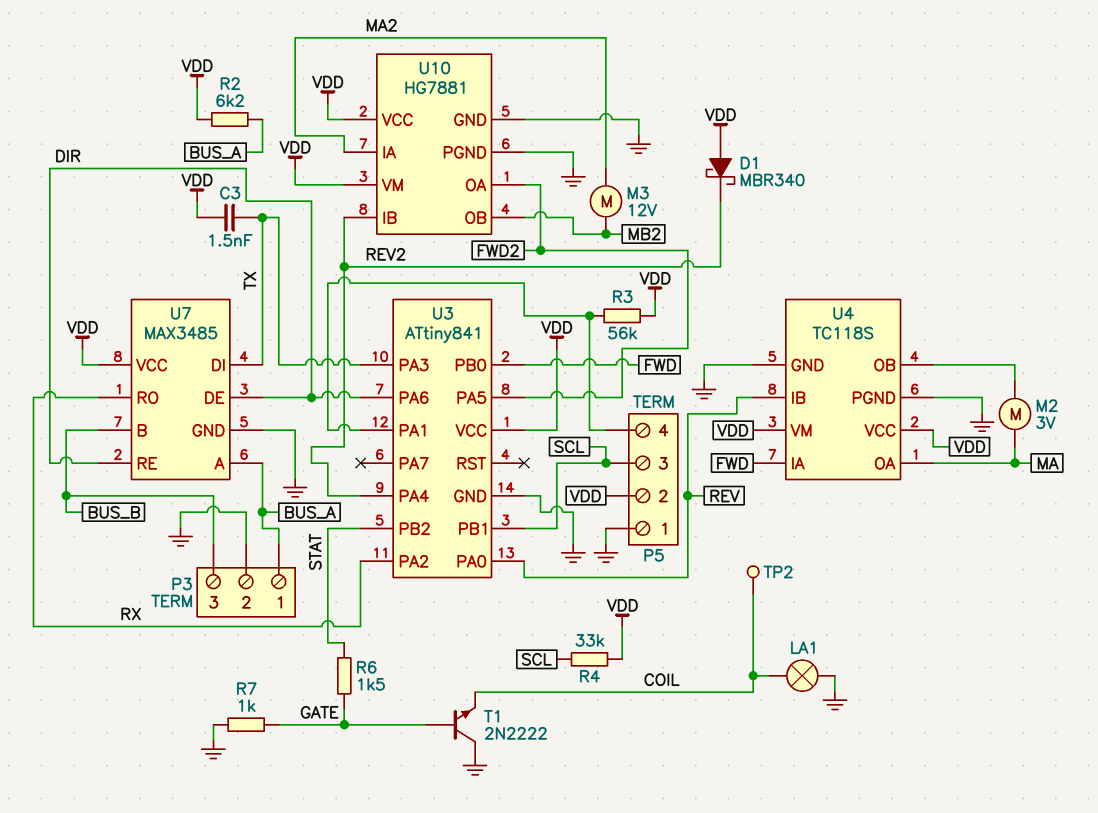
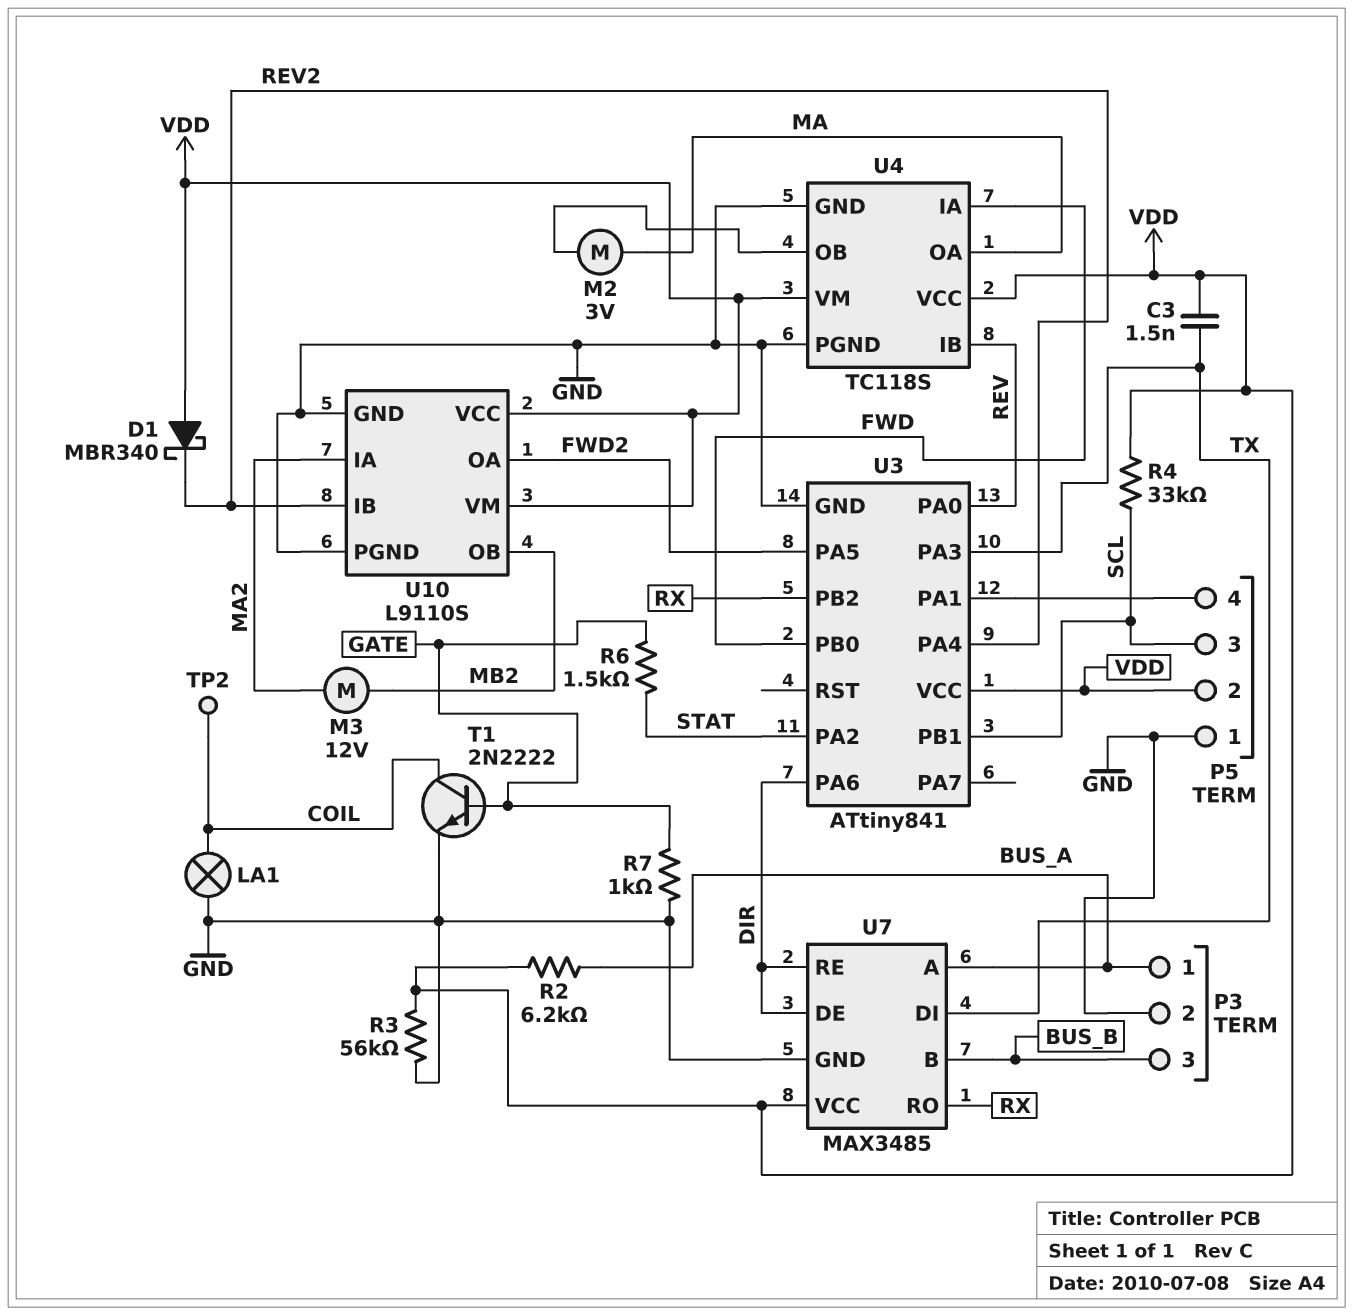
R3: 56k (P5/4, VDD) -> 56k (GND, VDD)
T1: NPN 2N2222 (B GATE, C GND, E COIL) -> NPN 2N2222 (B GATE, C COIL, E GND)
U3 pin PA2: RX -> STAT
U3 pin PB2: STAT -> RX
U10: HG7881 -> L9110S

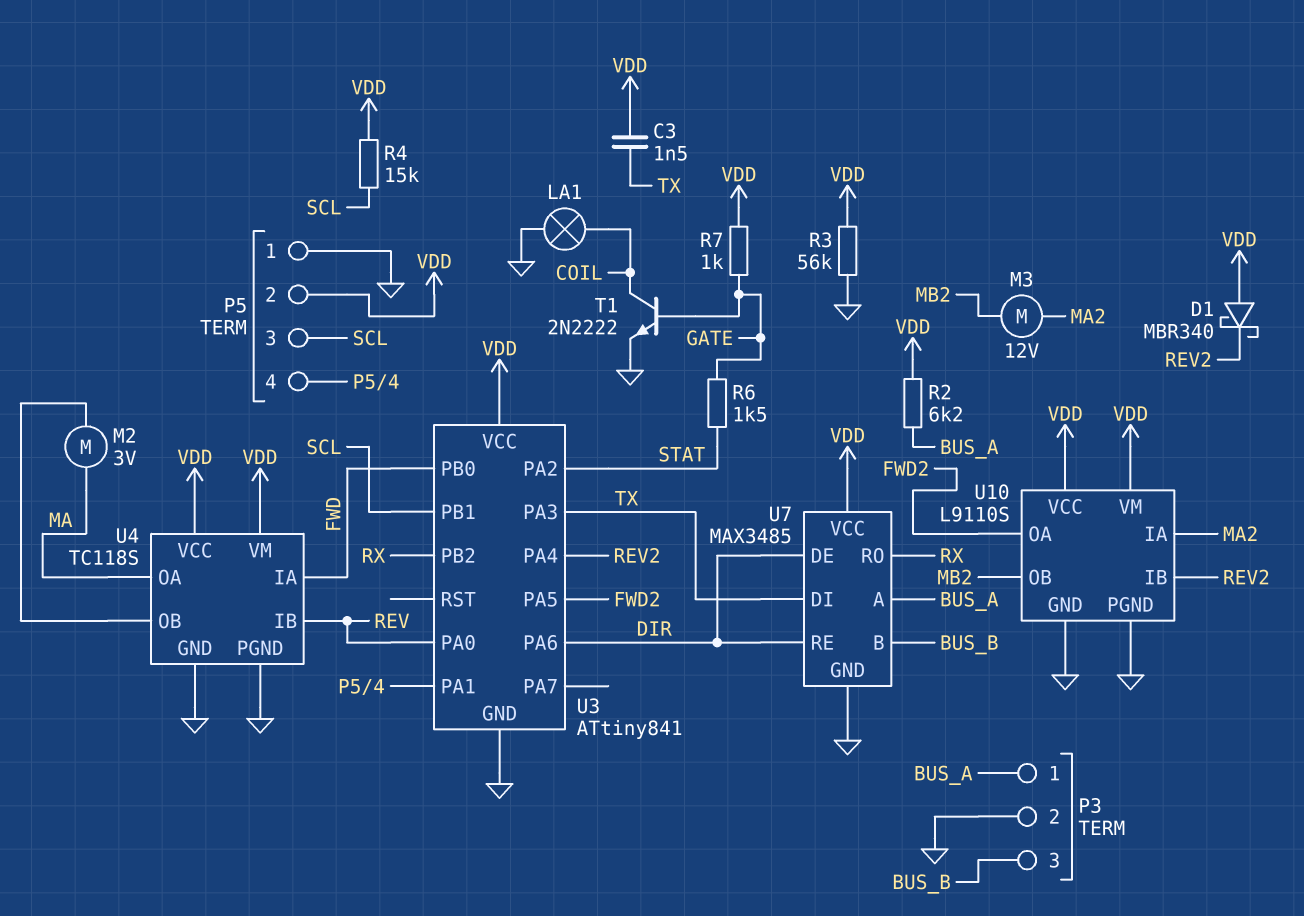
R4: 33k (SCL, VDD) -> 15k (SCL, VDD)
R7: 1k (GATE, GND) -> 1k (GATE, VDD)
TP2: test point (COIL) -> none

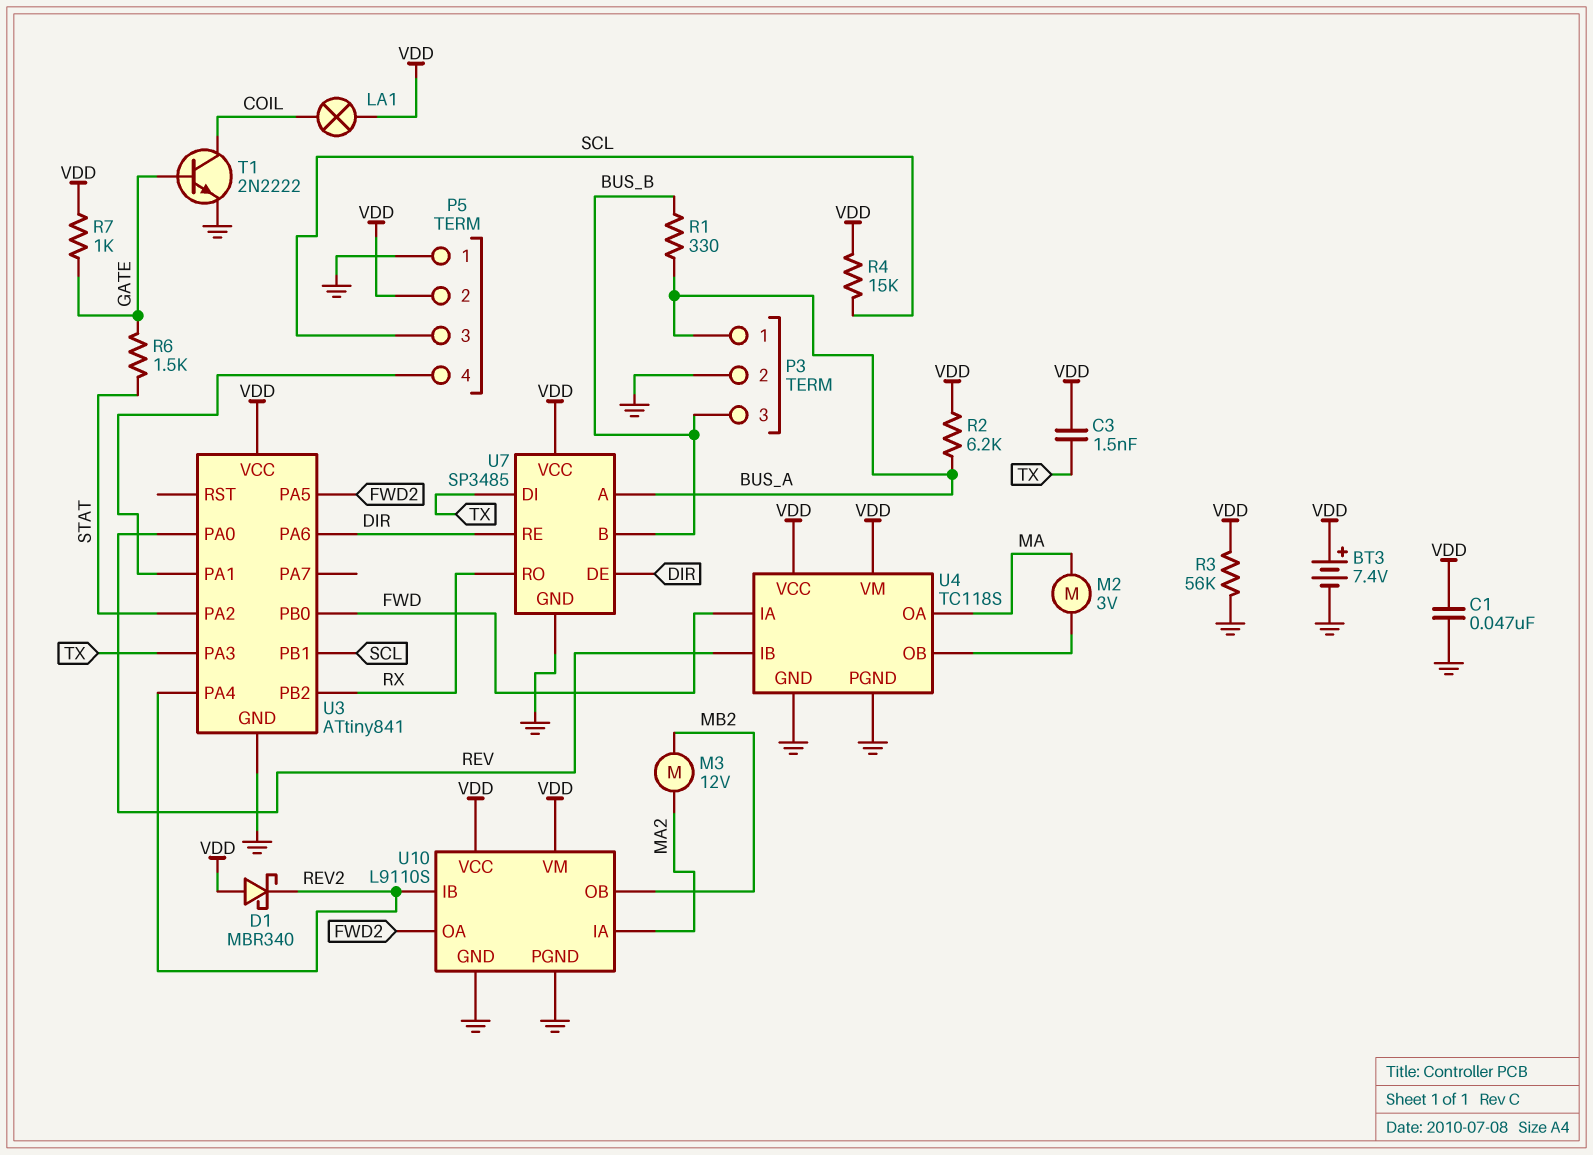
BT3: none -> 7.4V (plus VDD, minus GND)
C1: none -> 47nF (GND, VDD)
LA1: lamp (COIL, GND) -> lamp (COIL, VDD)
R1: none -> 330 (BUS_A, BUS_B)
U7: MAX3485 -> SP3485

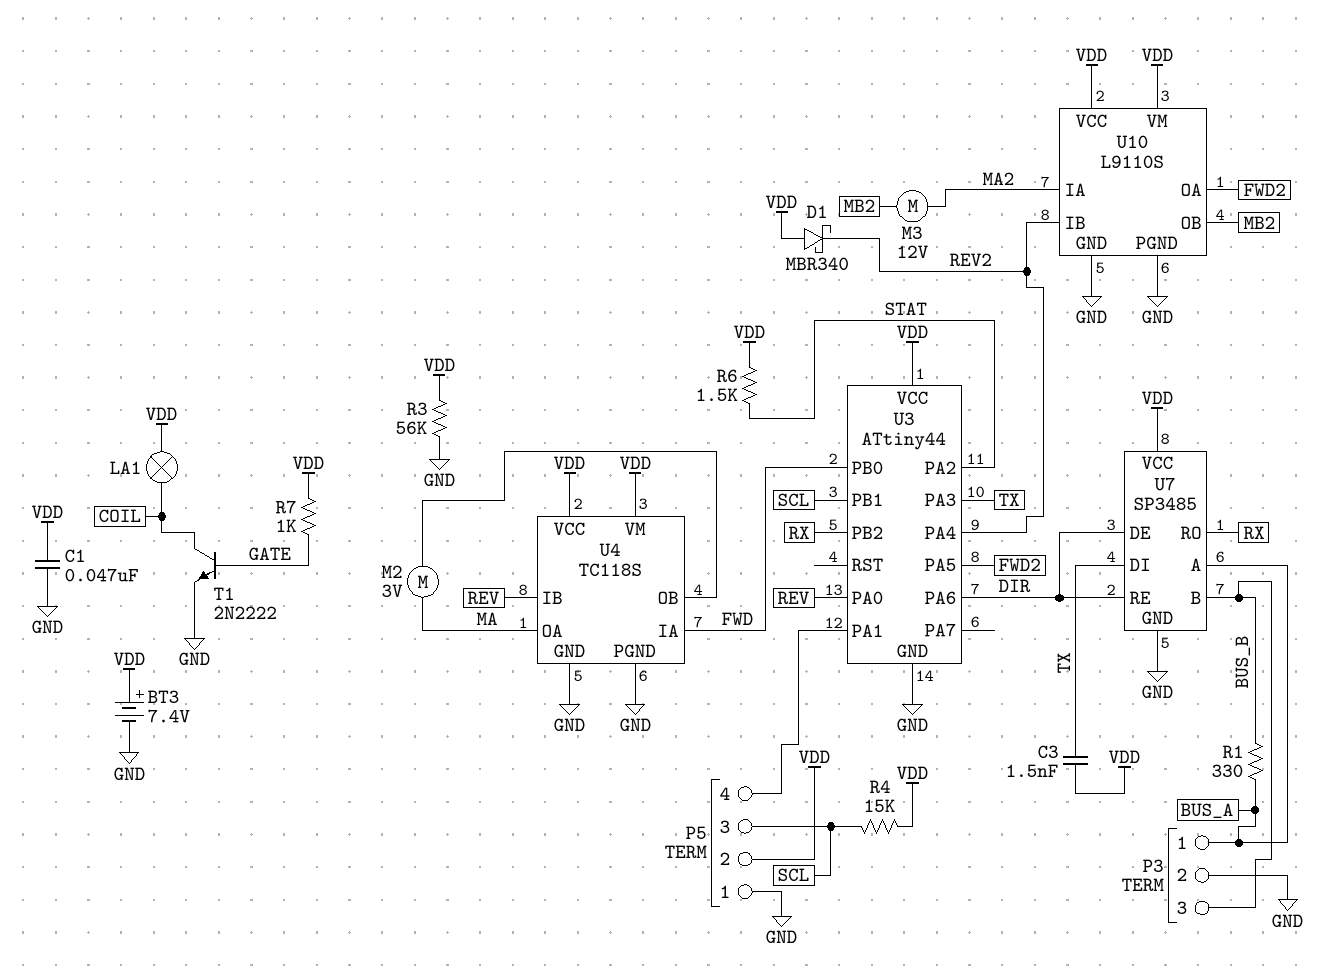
R2: 6.2k (BUS_A, VDD) -> none
R6: 1.5k (GATE, STAT) -> 1.5k (STAT, VDD)
U3: ATtiny841 -> ATtiny44

